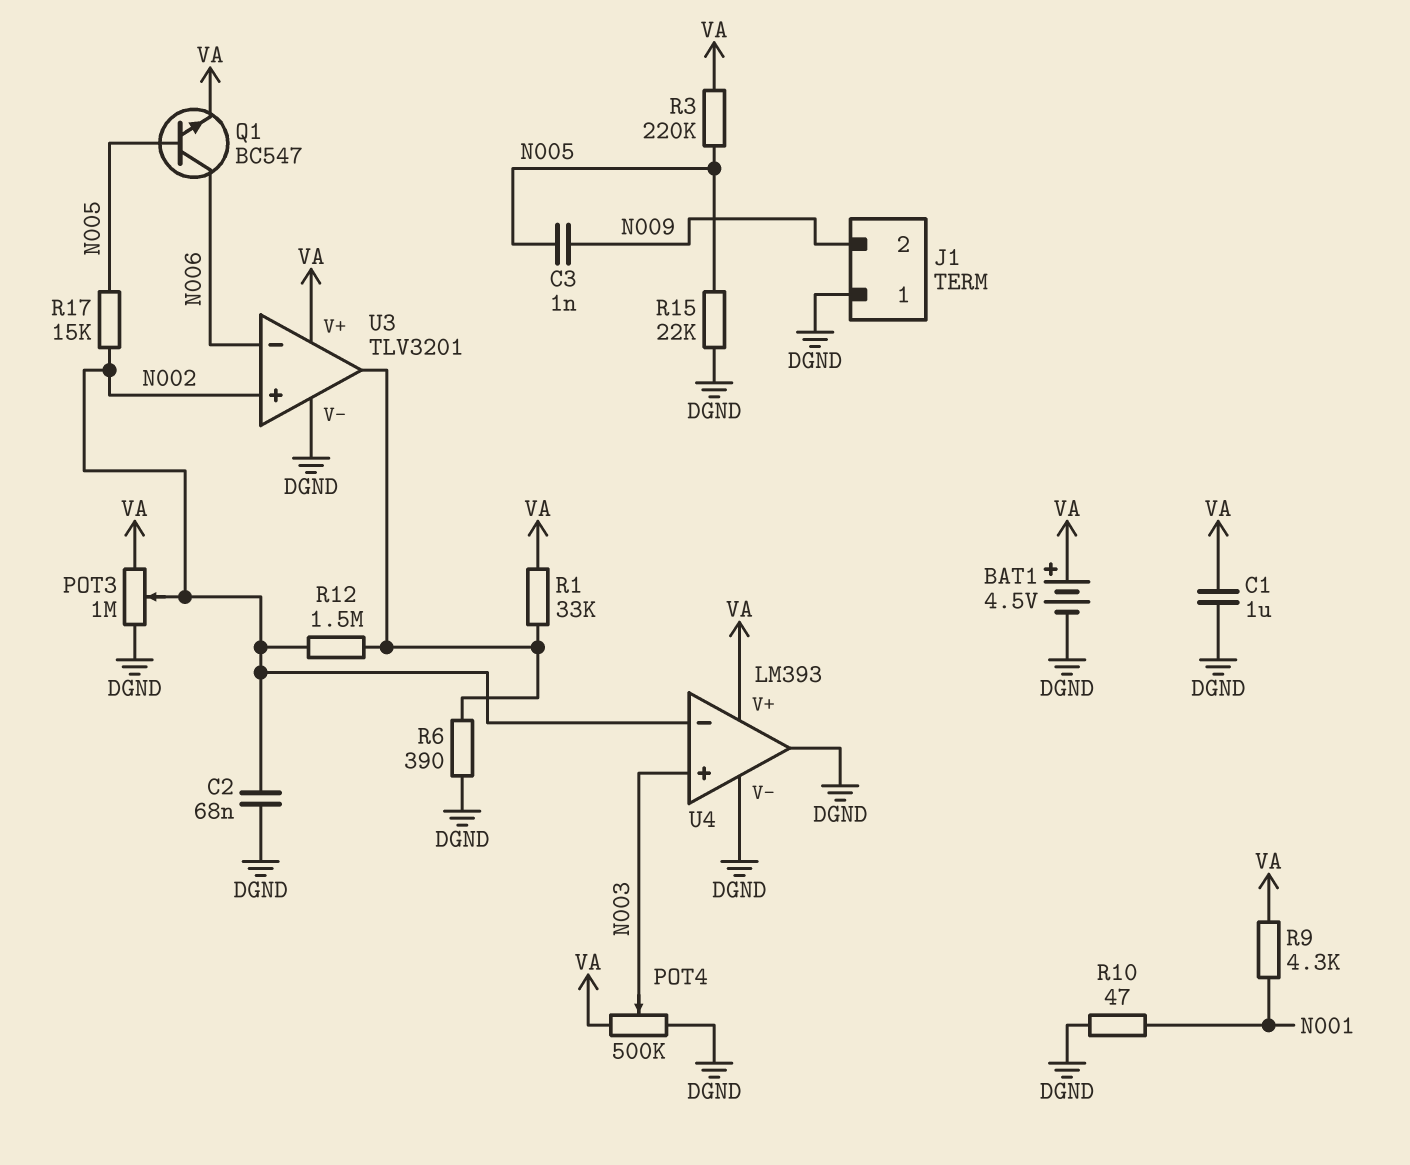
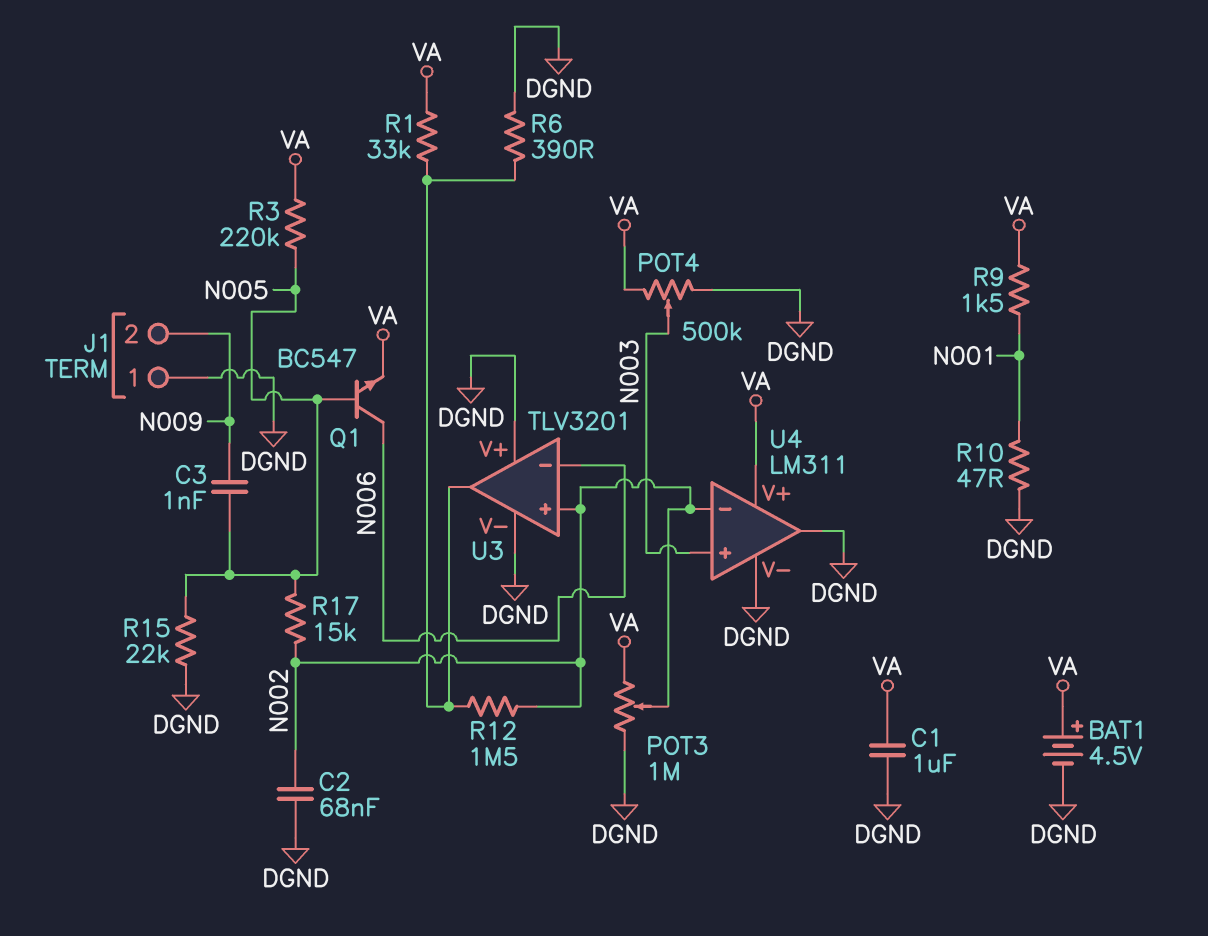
R9: 4.3k (N001, VA) -> 1.5k (N001, VA)
U3 pin V+: VA -> DGND
U4: LM393 -> LM311

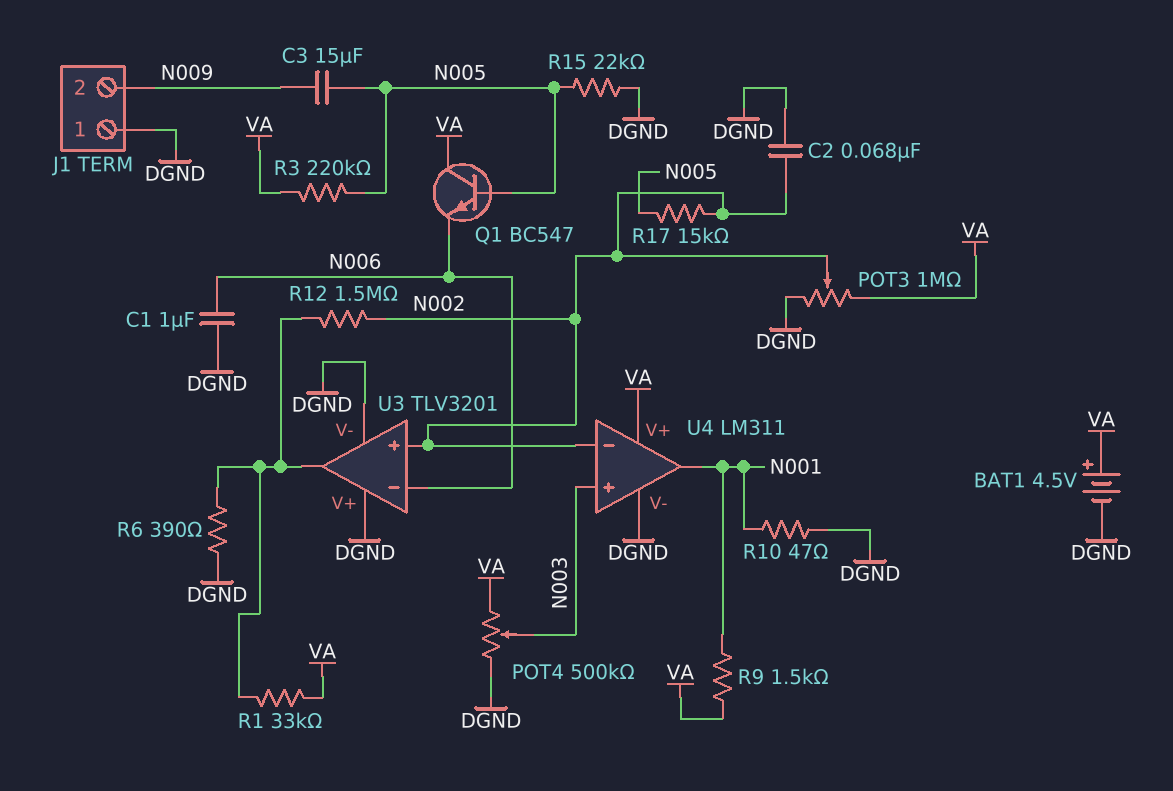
C1: 1uF (DGND, VA) -> 1uF (DGND, N006)
C3: 1nF (N005, N009) -> 15uF (N005, N009)
Q1: NPN BC547 (B N005, C N006, E VA) -> NPN BC547 (B N005, C VA, E N006)
U4 pin out: DGND -> N001

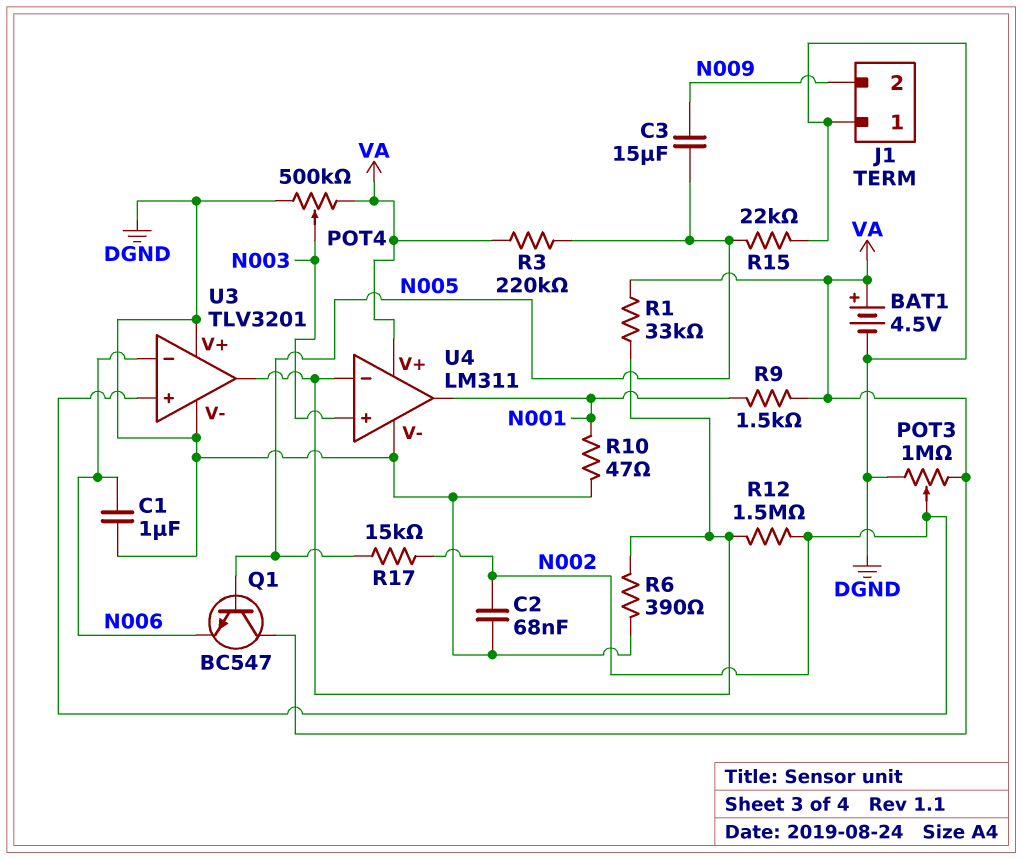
U4 pin in-: N002 -> U3/out

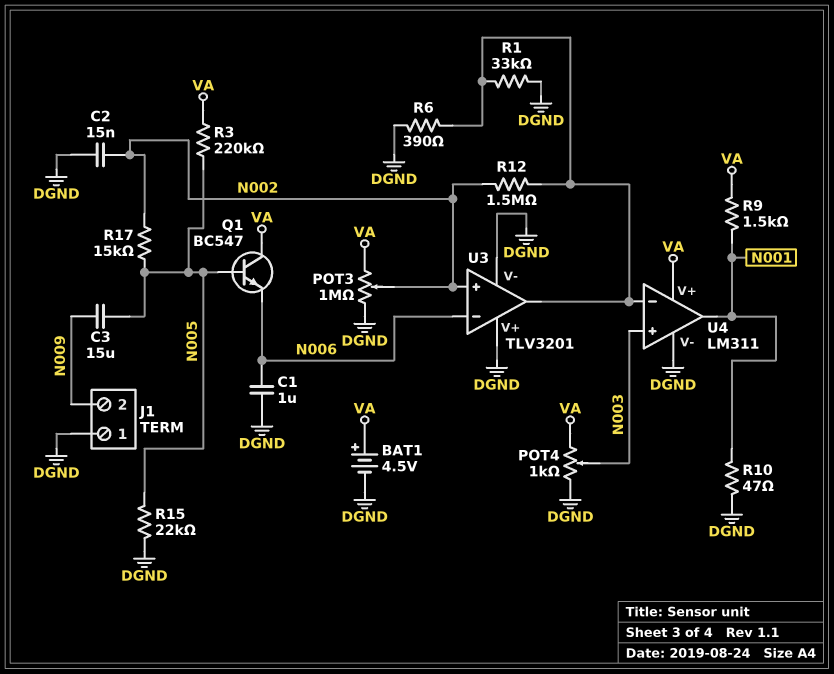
C2: 68nF (DGND, N002) -> 15nF (DGND, N002)
POT4: 500k (DGND, VA, wiper N003) -> 1k (DGND, VA, wiper N003)
R1: 33k (U3/out, VA) -> 33k (DGND, U3/out)

